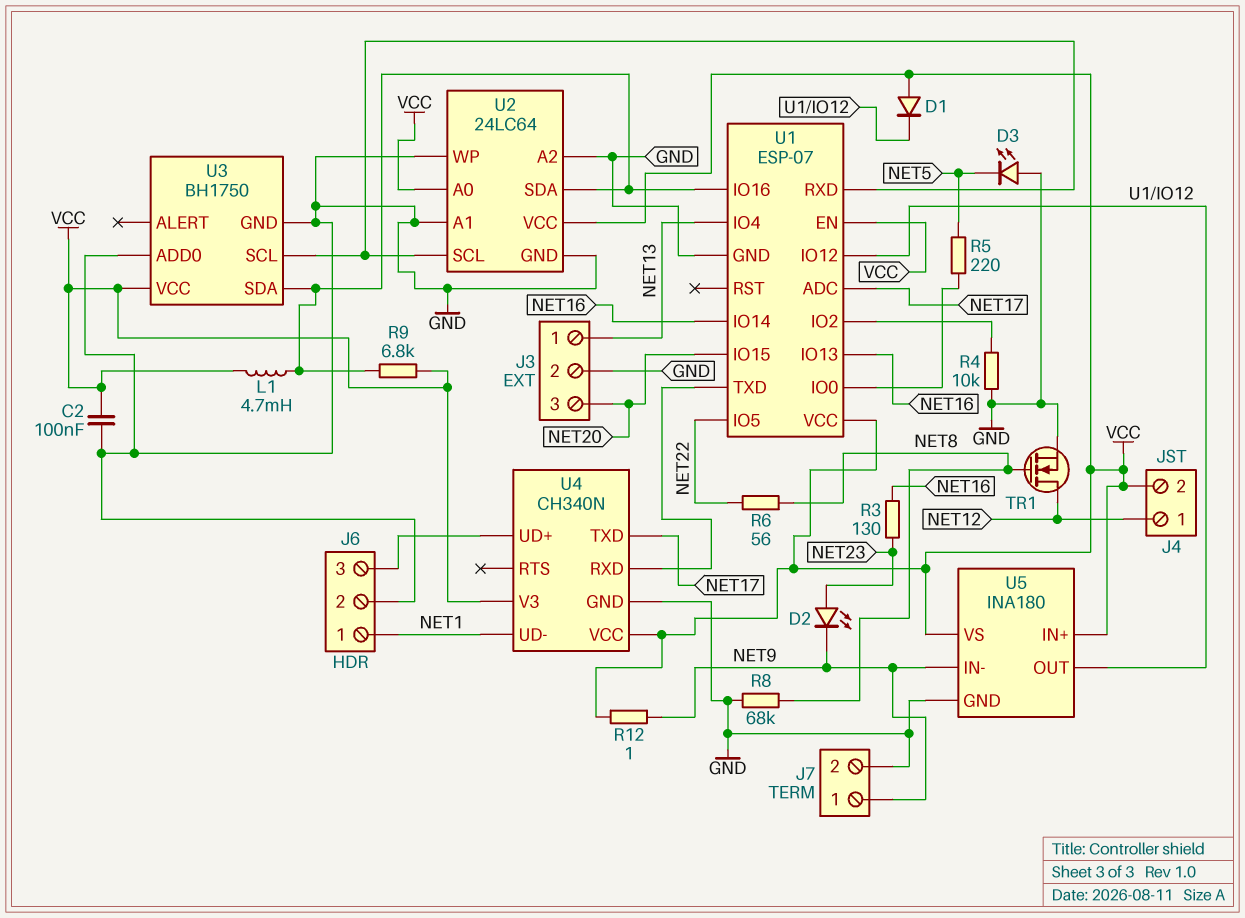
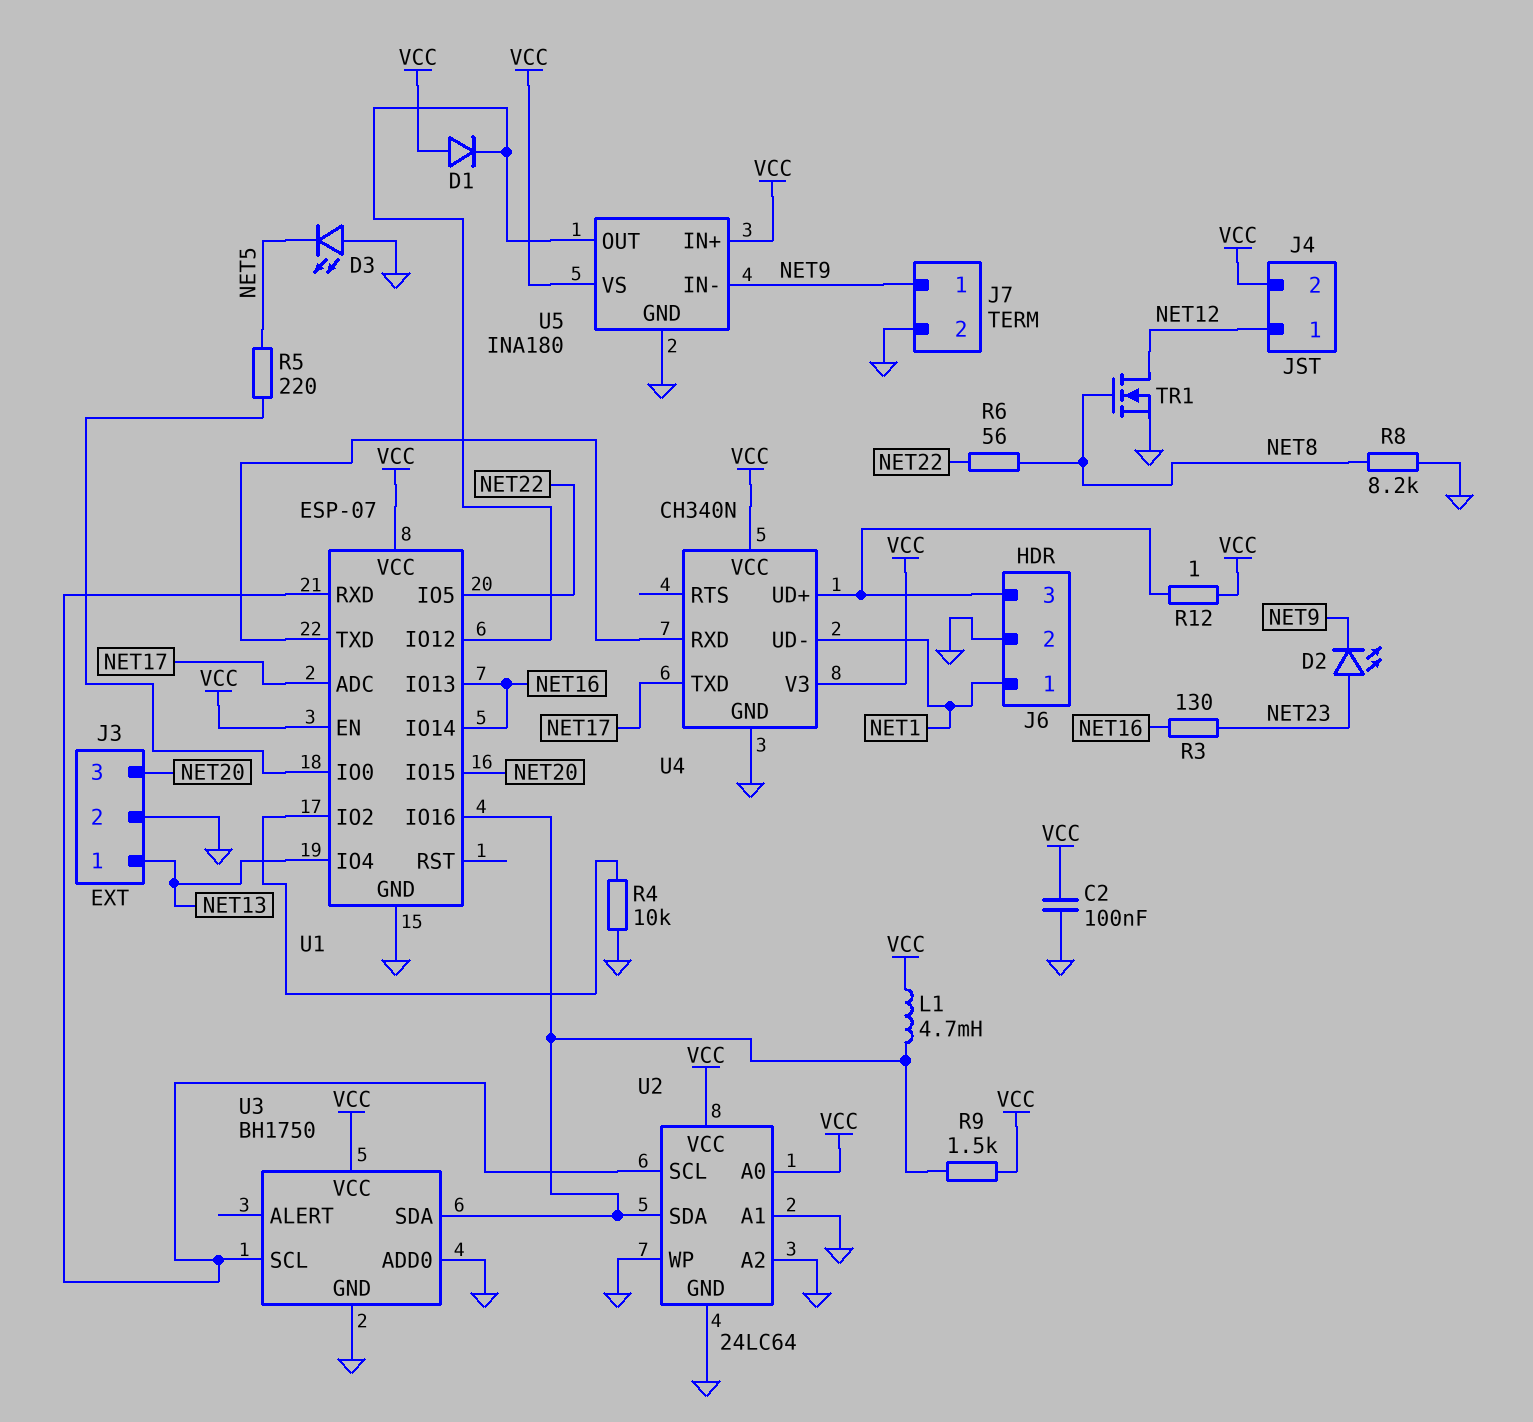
R8: 68k (GND, NET8) -> 8.2k (GND, NET8)
R9: 6.8k (U1/IO16, VCC) -> 1.5k (U1/IO16, VCC)
R12: 1 (NET9, VCC) -> 1 (J6/3, VCC)

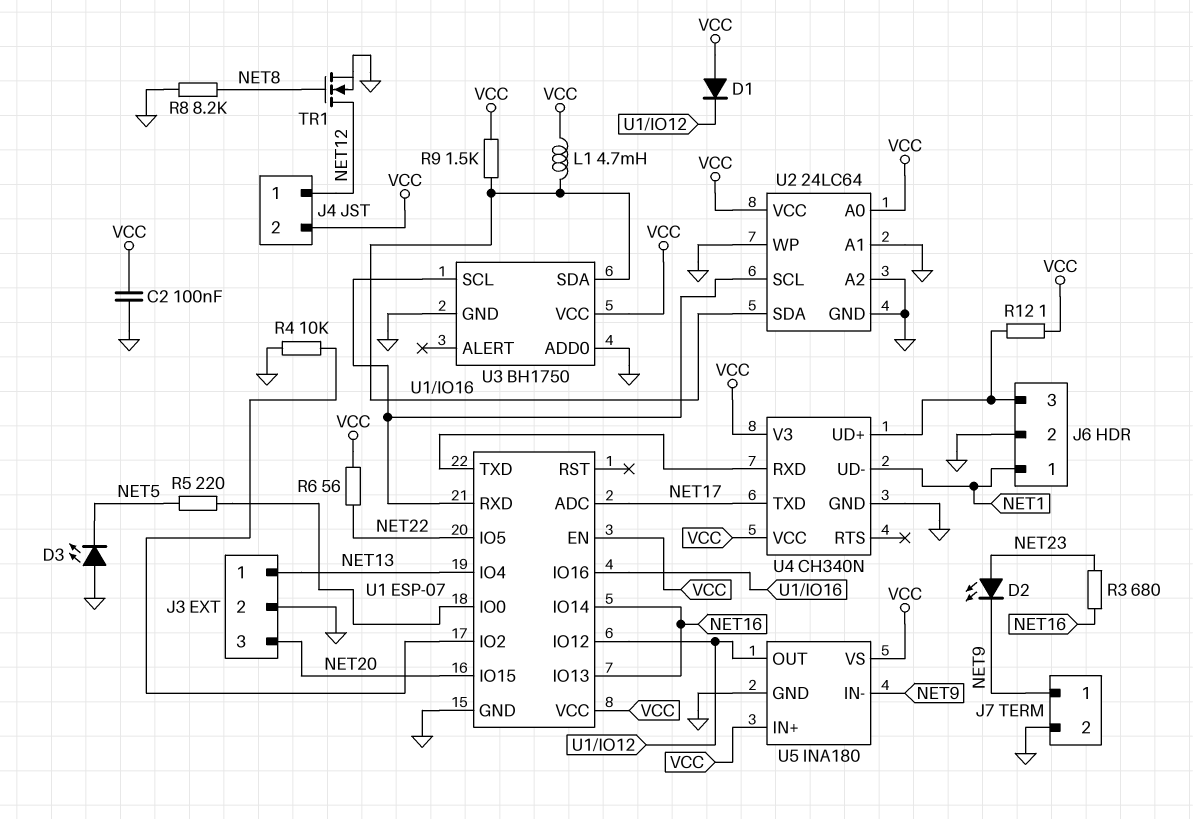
R3: 130 (NET16, NET23) -> 680 (NET16, NET23)
R6: 56 (NET8, NET22) -> 56 (NET22, VCC)

